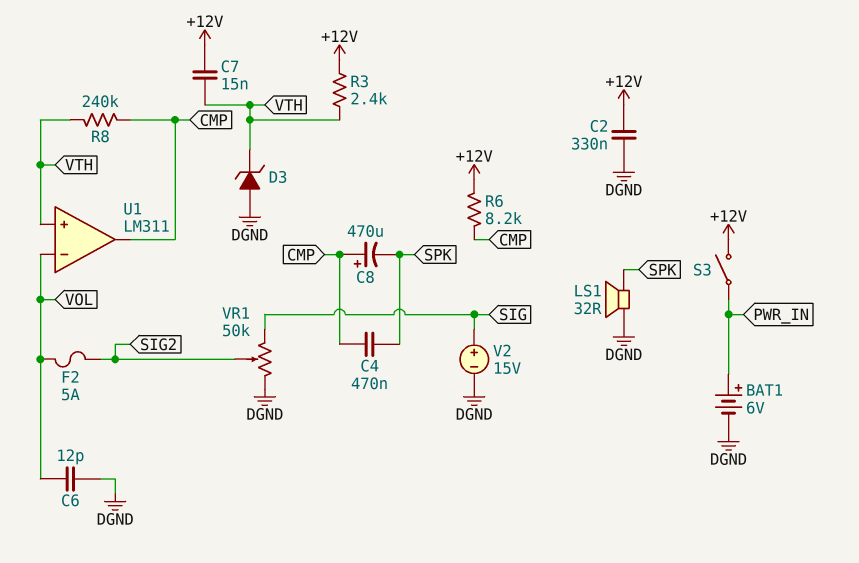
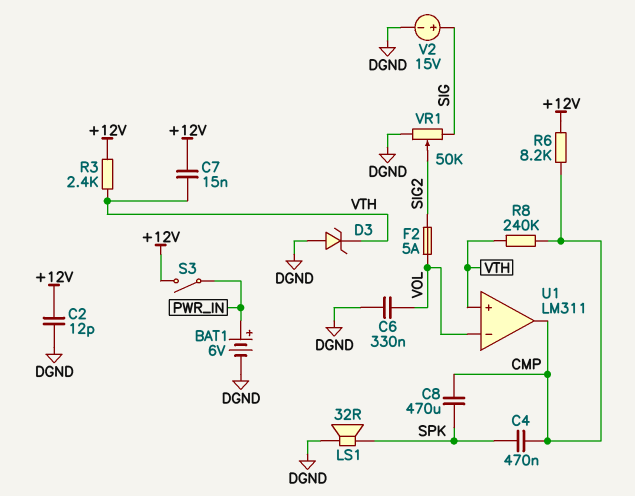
C2: 330nF (+12V, DGND) -> 12pF (+12V, DGND)
C6: 12pF (DGND, VOL) -> 330nF (DGND, VOL)
C8: 470uF (plus CMP, minus SPK) -> 470uF (CMP, SPK)

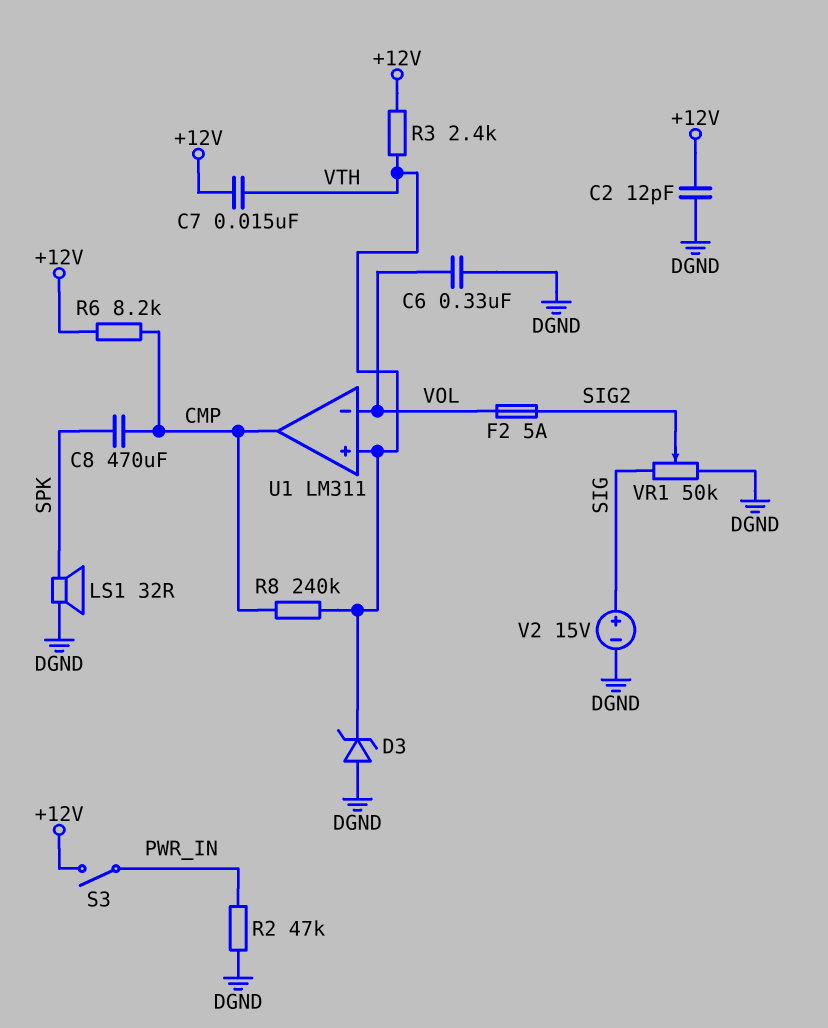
BAT1: 6V (plus PWR_IN, minus DGND) -> none
C4: 470nF (CMP, SPK) -> none
R2: none -> 47k (DGND, PWR_IN)

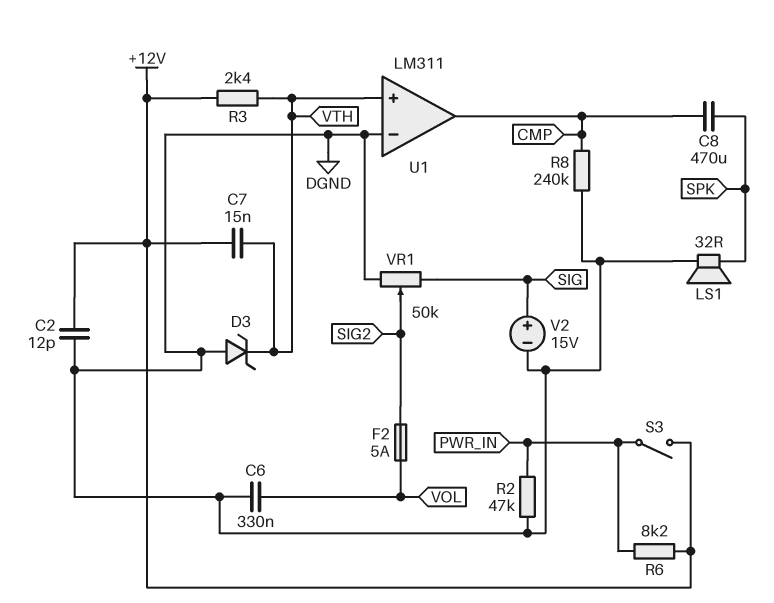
R6: 8.2k (+12V, CMP) -> 8.2k (+12V, PWR_IN)
R8: 240k (CMP, VTH) -> 240k (CMP, DGND)
U1 pin in-: VOL -> DGND

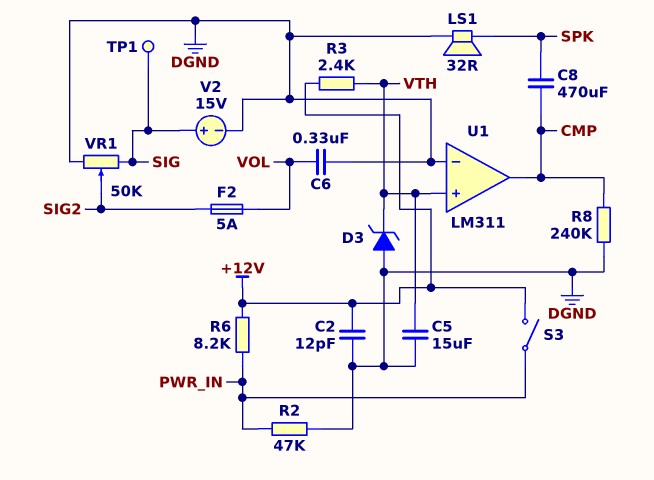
C5: none -> 15uF (DGND, VTH)
C7: 15nF (+12V, VTH) -> none
TP1: none -> test point (SIG)

